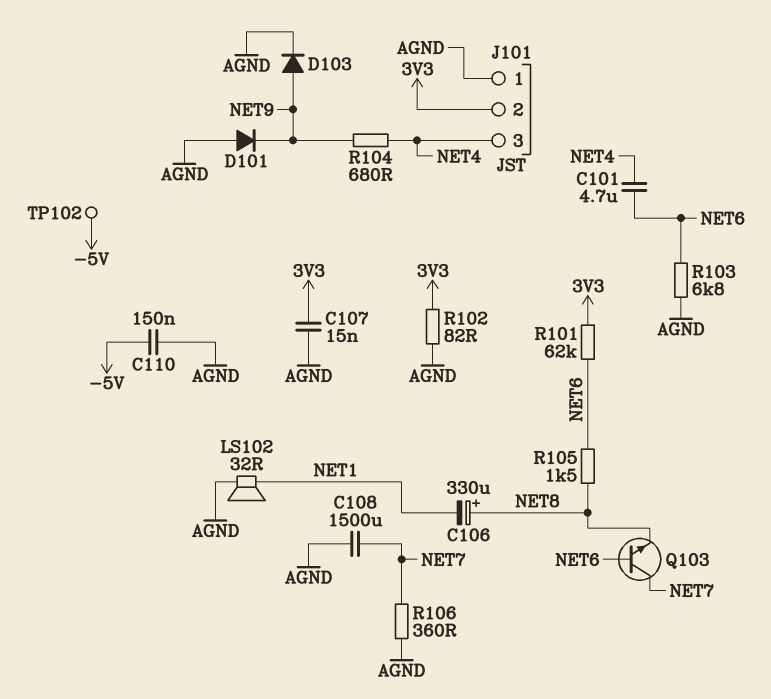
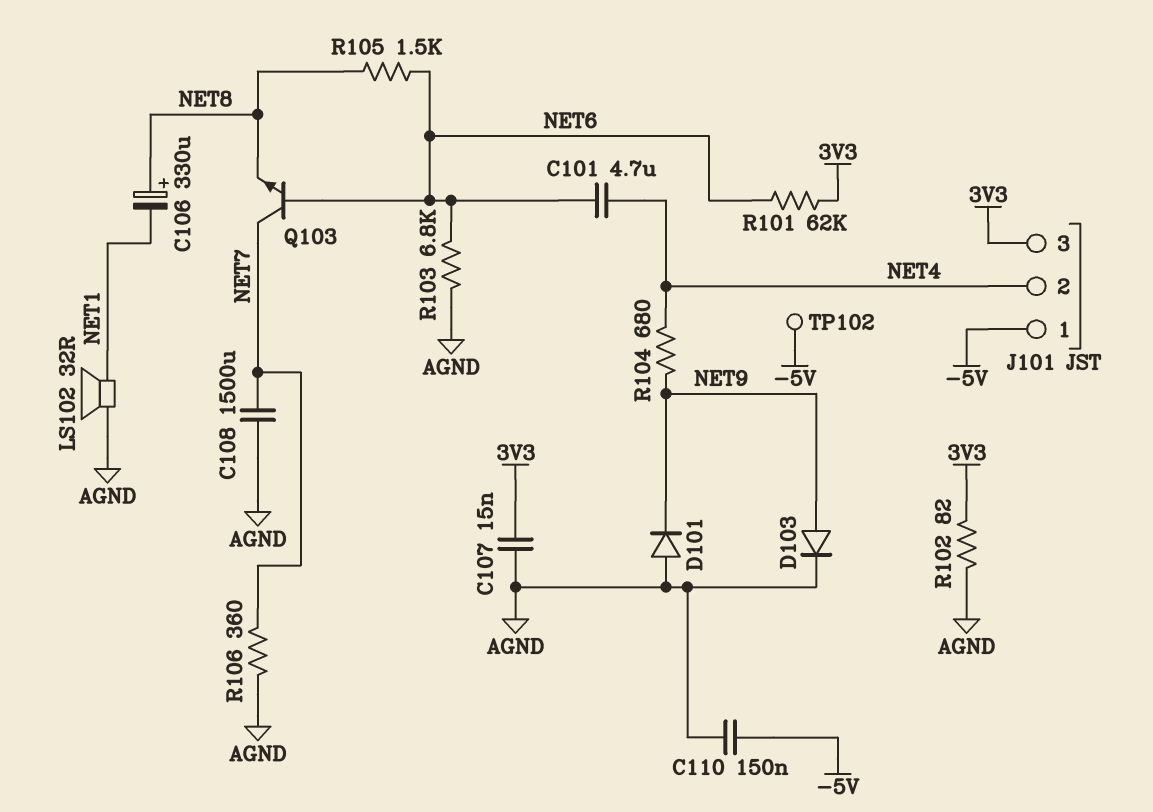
J101 pin 1: AGND -> -5V
J101 pin 2: 3V3 -> NET4
J101 pin 3: NET4 -> 3V3

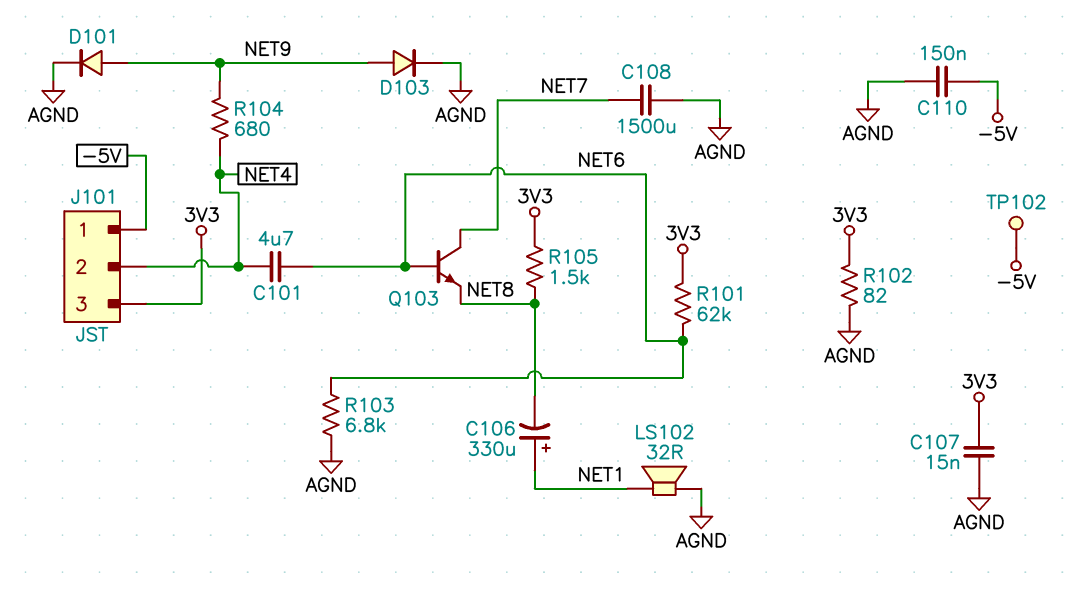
C106: 330uF (plus NET8, minus NET1) -> 330uF (plus NET1, minus NET8)
D101: diode (A AGND, K NET9) -> diode (A NET9, K AGND)
R105: 1.5k (NET6, NET8) -> 1.5k (3V3, NET8)
R106: 360 (AGND, NET7) -> none

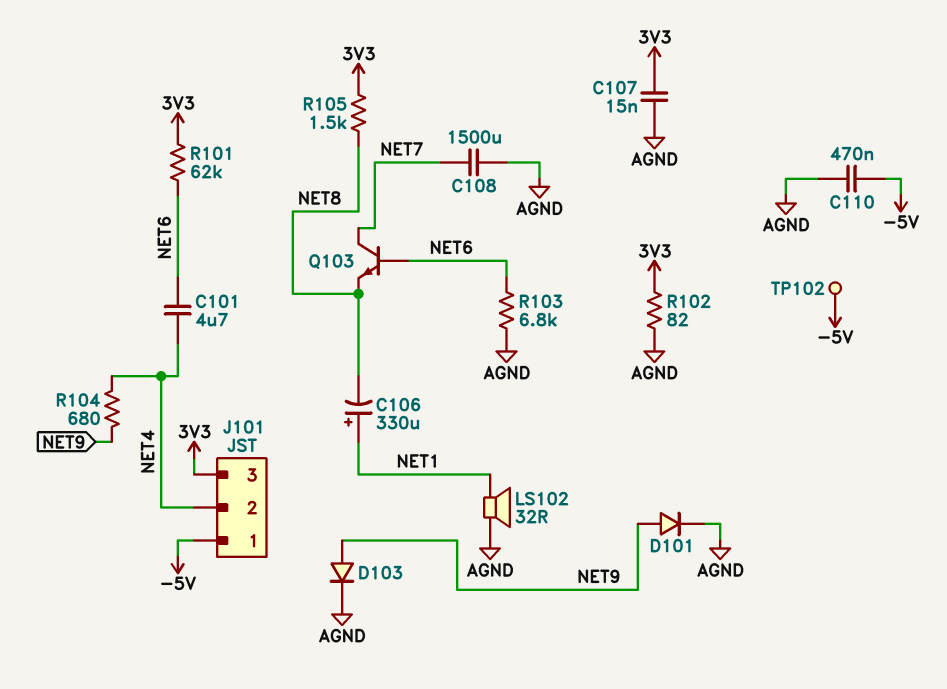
C110: 150nF (-5V, AGND) -> 470nF (-5V, AGND)

